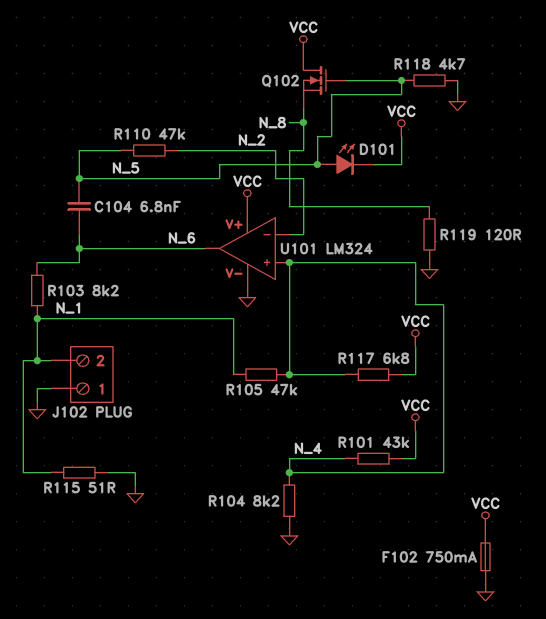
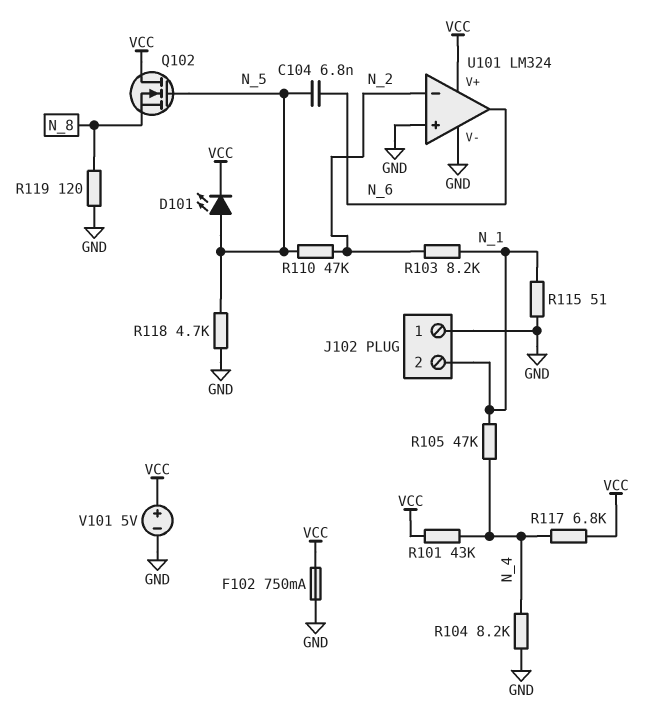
R103: 8.2k (N_1, N_6) -> 8.2k (N_1, N_2)
U101 pin in+: N_4 -> GND
V101: none -> 5V (plus VCC, minus GND)

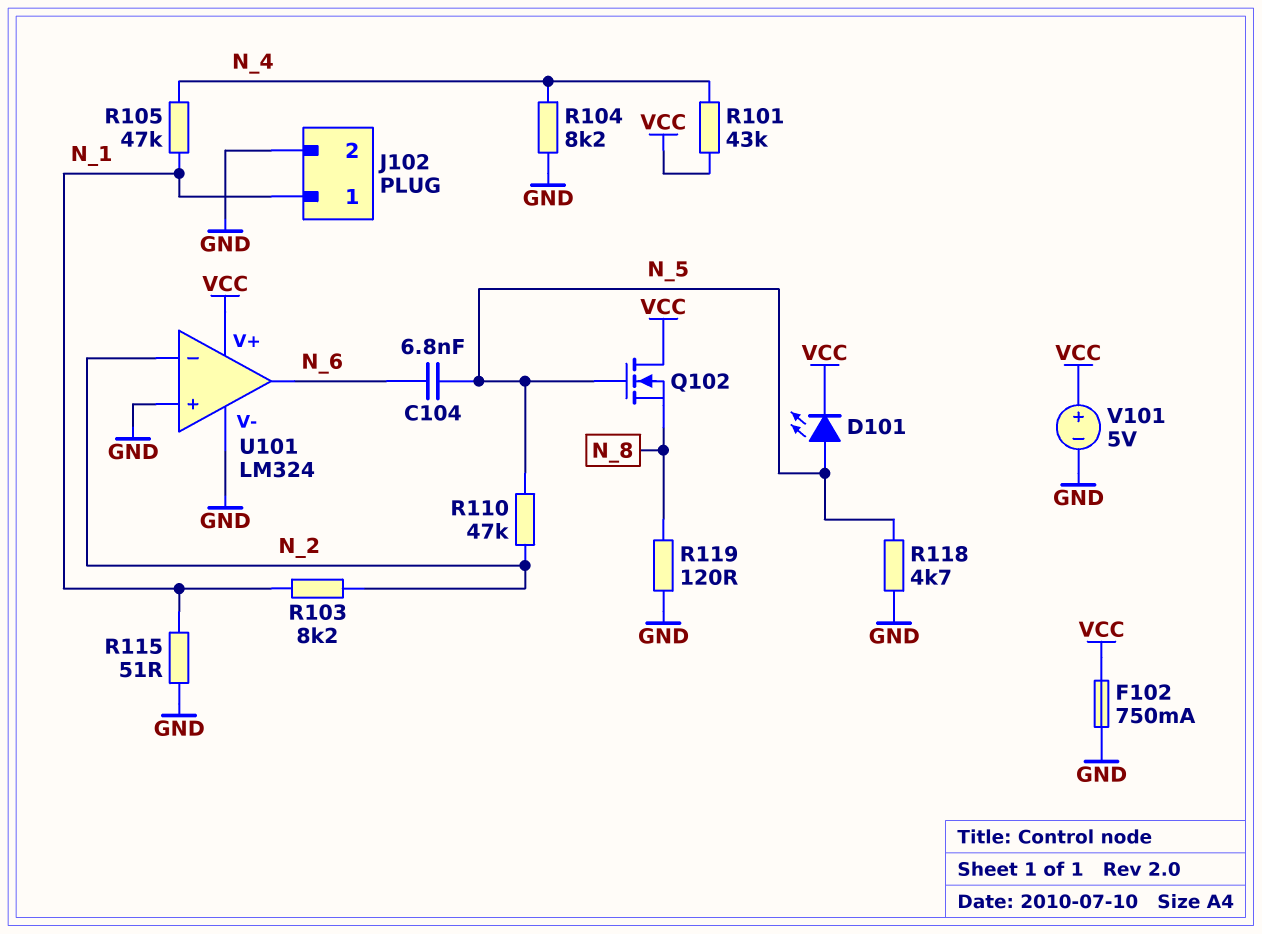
J102 pin 1: GND -> N_1
J102 pin 2: N_1 -> GND
R117: 6.8k (N_4, VCC) -> none

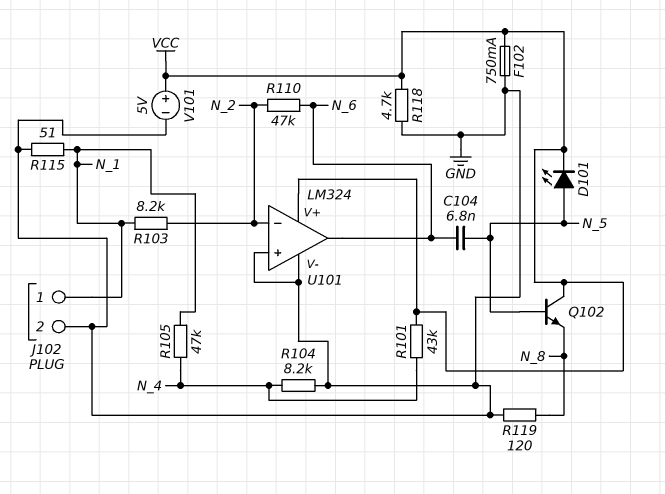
Q102: NMOS (G N_5, D VCC, S N_8) -> NPN (B N_5, C VCC, E N_8)
R110: 47k (N_2, N_5) -> 47k (N_2, N_6)
R118: 4.7k (GND, N_5) -> 4.7k (GND, VCC)

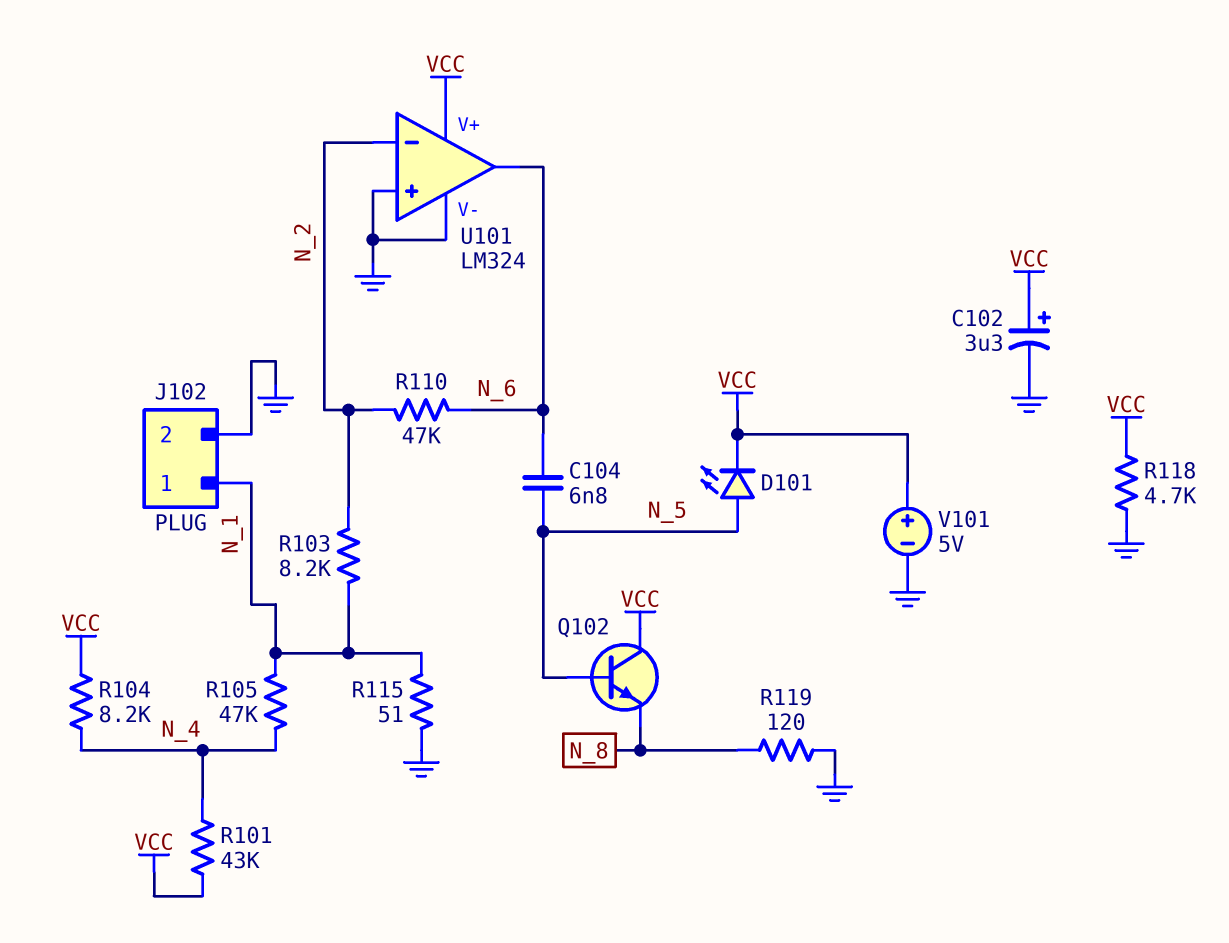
C102: none -> 3.3uF (plus VCC, minus GND)
F102: 750mA (GND, VCC) -> none
R104: 8.2k (GND, N_4) -> 8.2k (N_4, VCC)

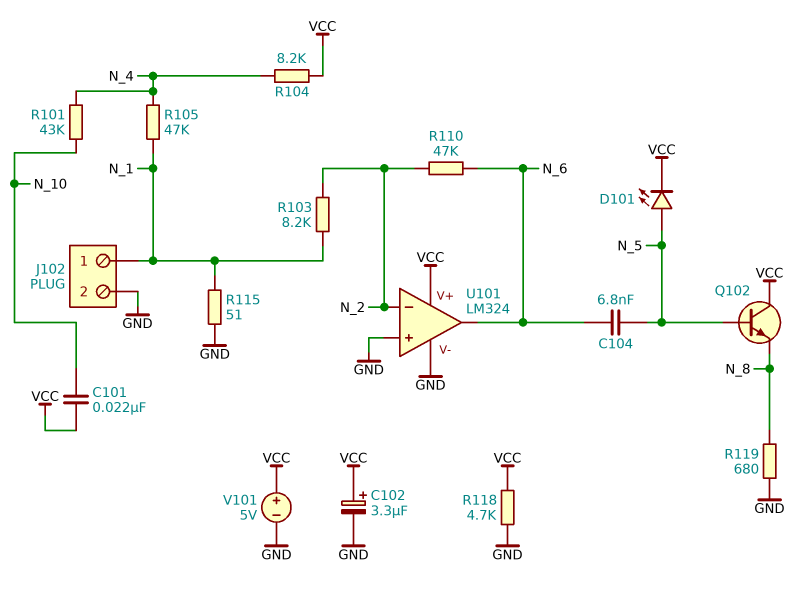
C101: none -> 22nF (N_10, VCC)
R101: 43k (N_4, VCC) -> 43k (N_4, N_10)
R119: 120 (GND, N_8) -> 680 (GND, N_8)

